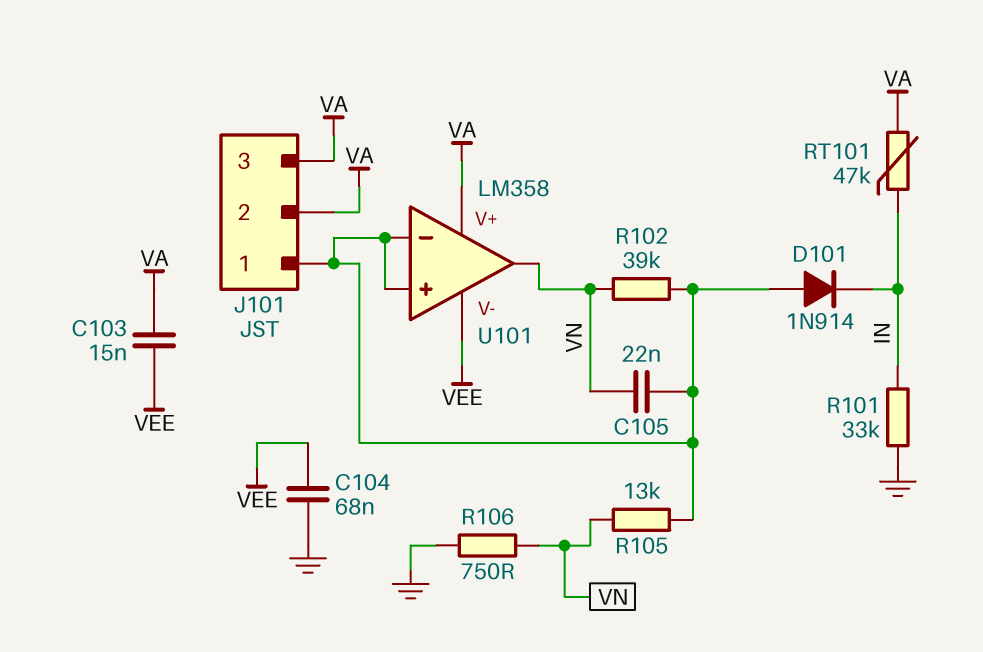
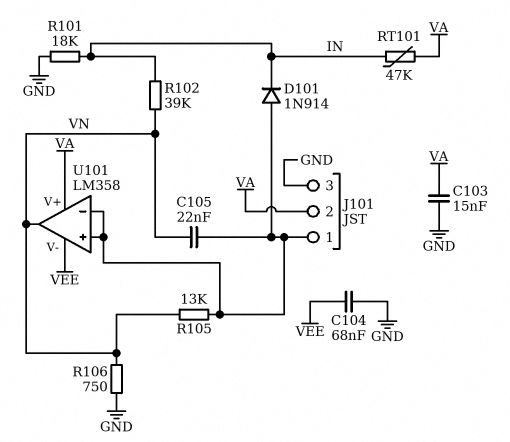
C103: 15nF (VA, VEE) -> 15nF (GND, VA)
J101 pin 3: VA -> GND
R101: 33k (GND, IN) -> 18k (GND, IN)
R102: 39k (J101/1, VN) -> 39k (IN, VN)

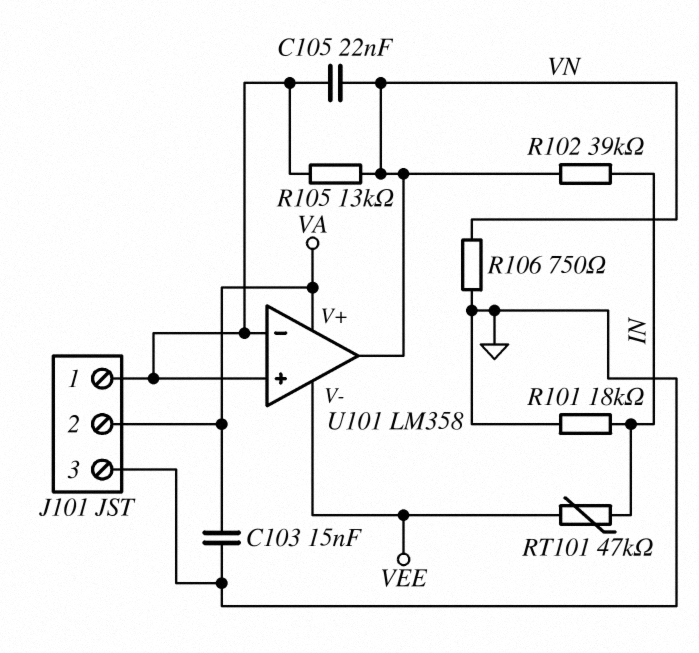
C104: 68nF (GND, VEE) -> none
D101: diode 1N914 (A J101/1, K IN) -> none
RT101: 47k (IN, VA) -> 47k (IN, VEE)

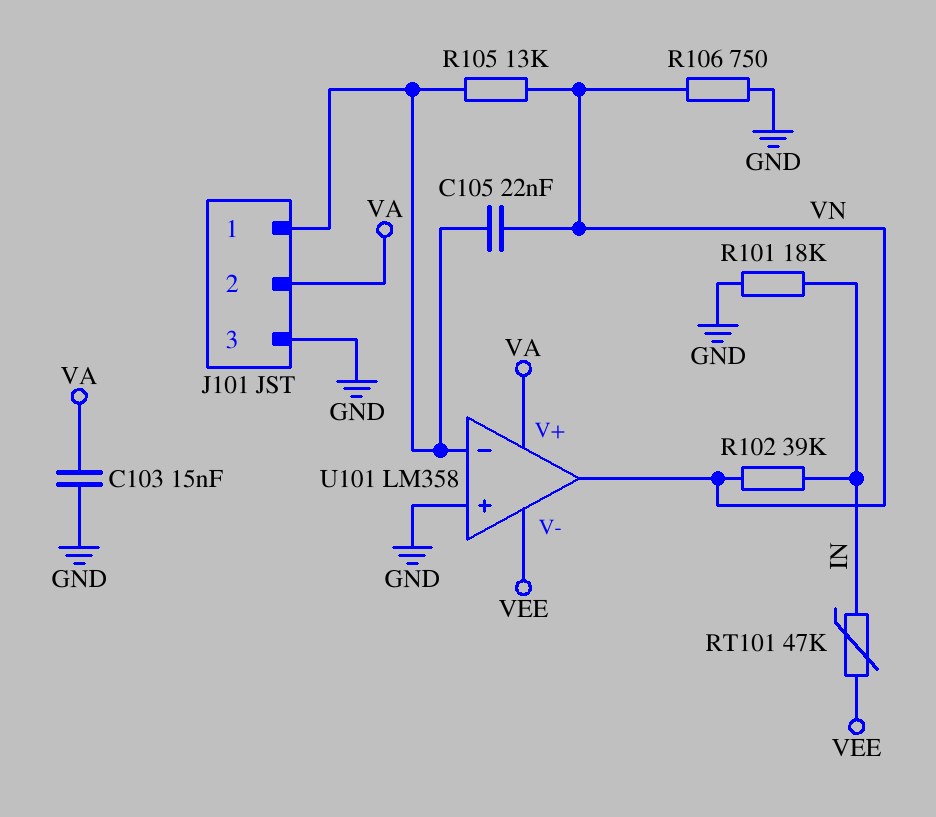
U101 pin in+: J101/1 -> GND

